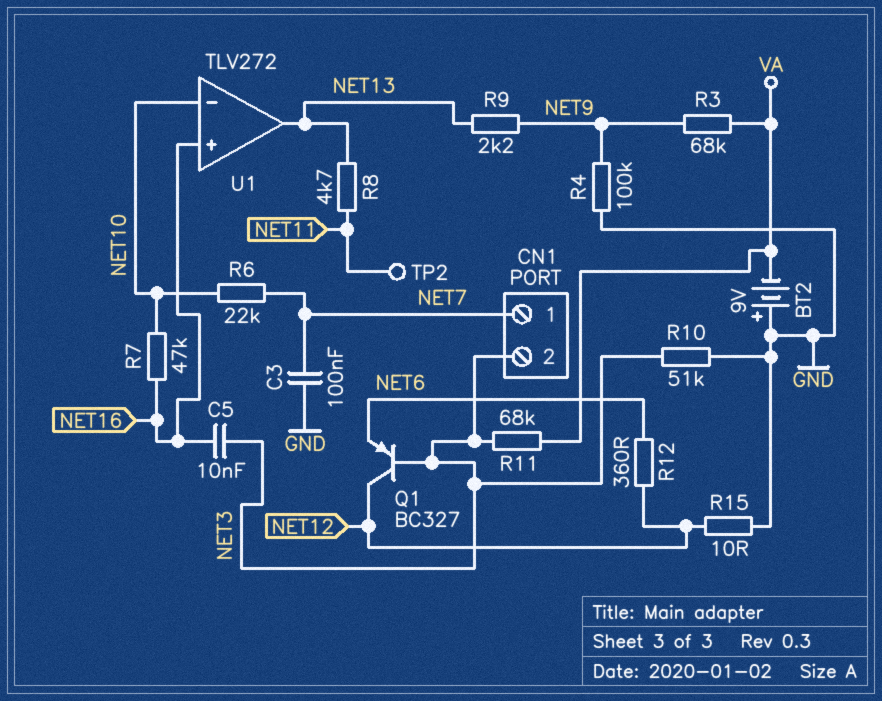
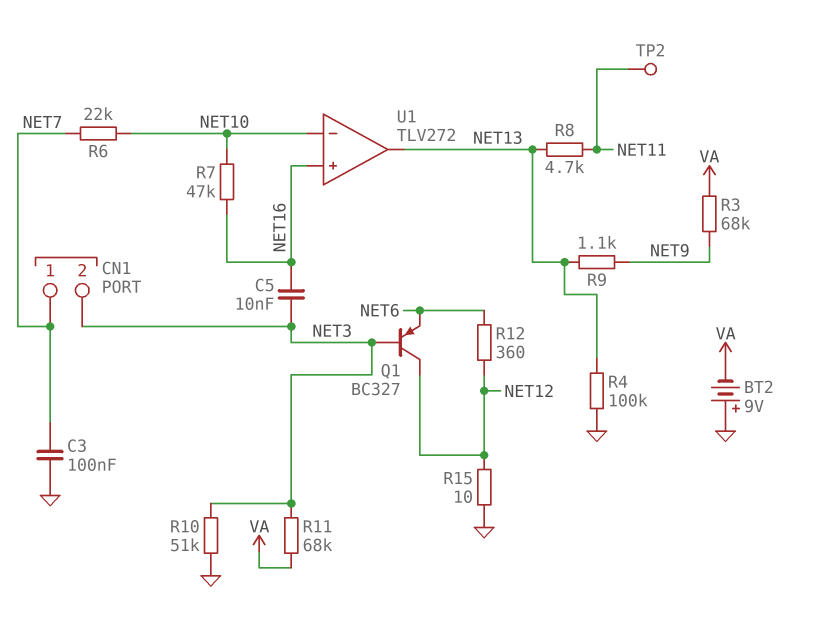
R4: 100k (GND, NET9) -> 100k (GND, NET13)
R9: 2.2k (NET9, NET13) -> 1.1k (NET9, NET13)

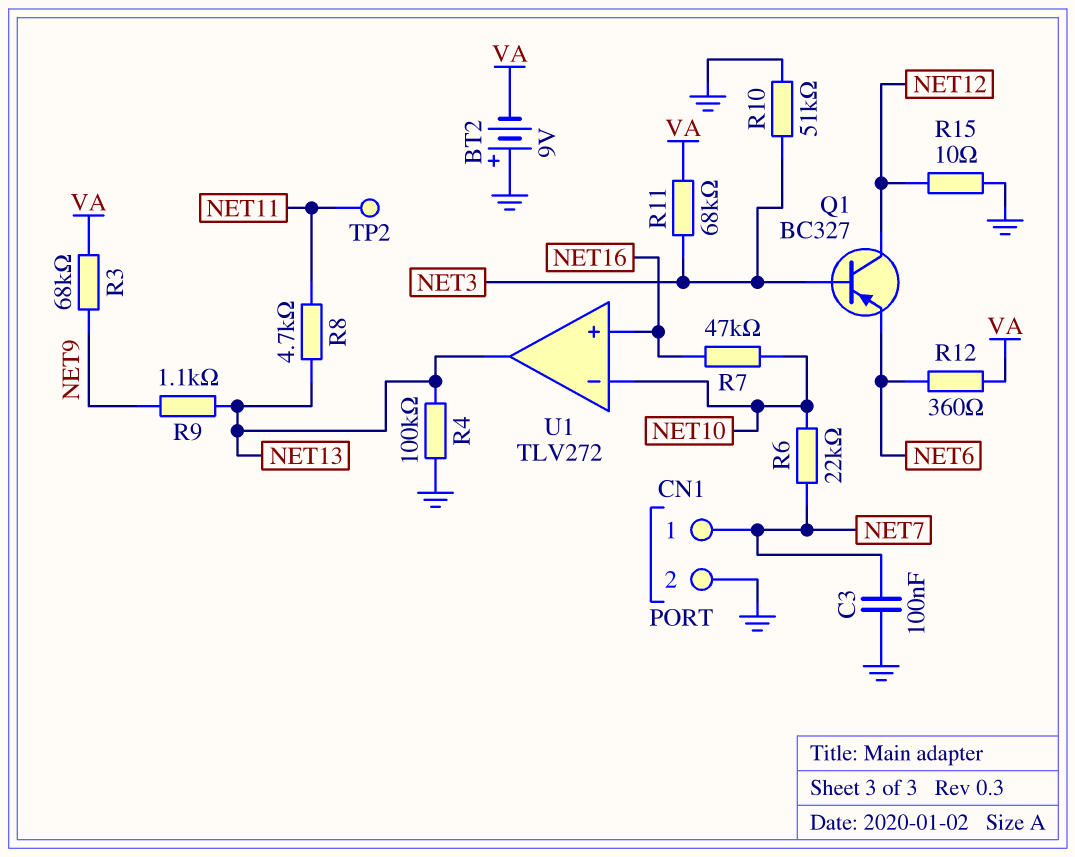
C5: 10nF (NET3, NET16) -> none
CN1 pin 2: NET3 -> GND
R12: 360 (NET6, NET12) -> 360 (NET6, VA)

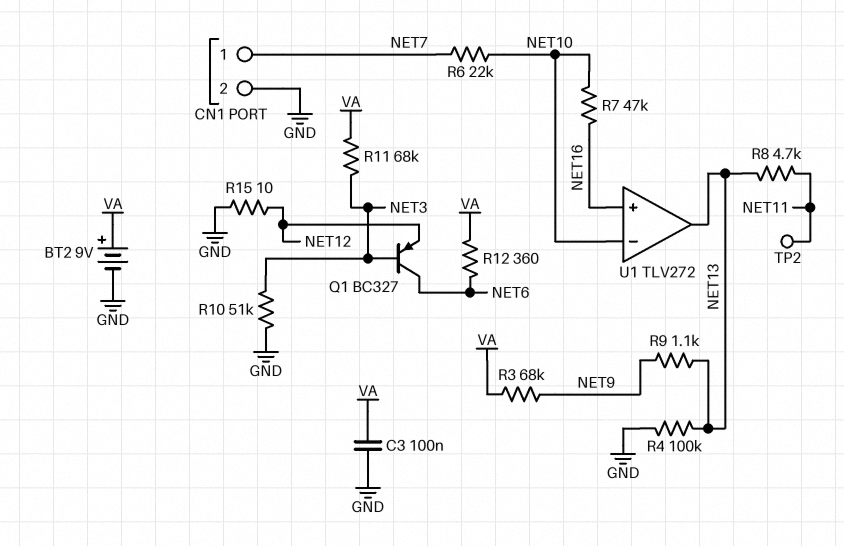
BT2: 9V (plus GND, minus VA) -> 9V (plus VA, minus GND)
C3: 100nF (GND, NET7) -> 100nF (GND, VA)
Q1: PNP BC327 (B NET3, C NET12, E NET6) -> PNP BC327 (B NET3, C NET6, E NET12)

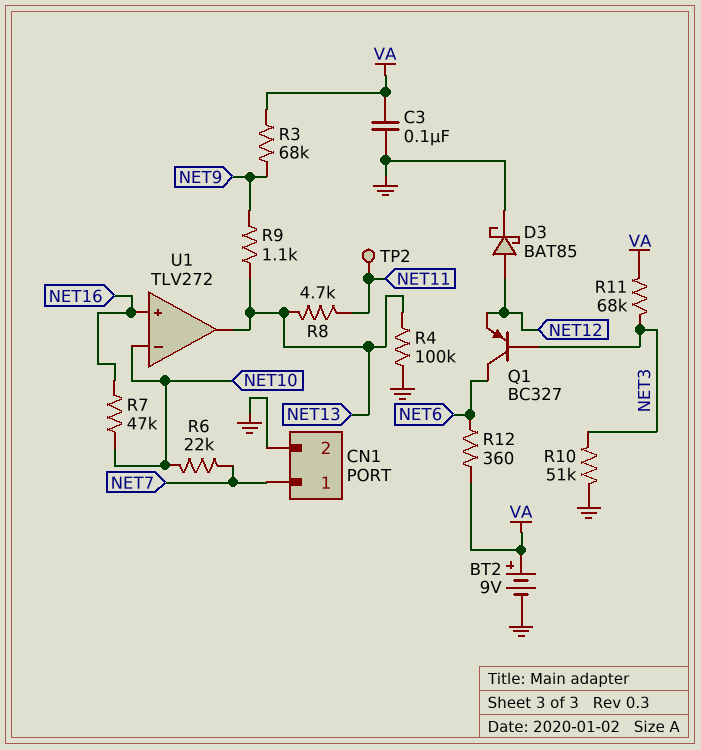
D3: none -> schottky BAT85 (A NET12, K GND)
R15: 10 (GND, NET12) -> none

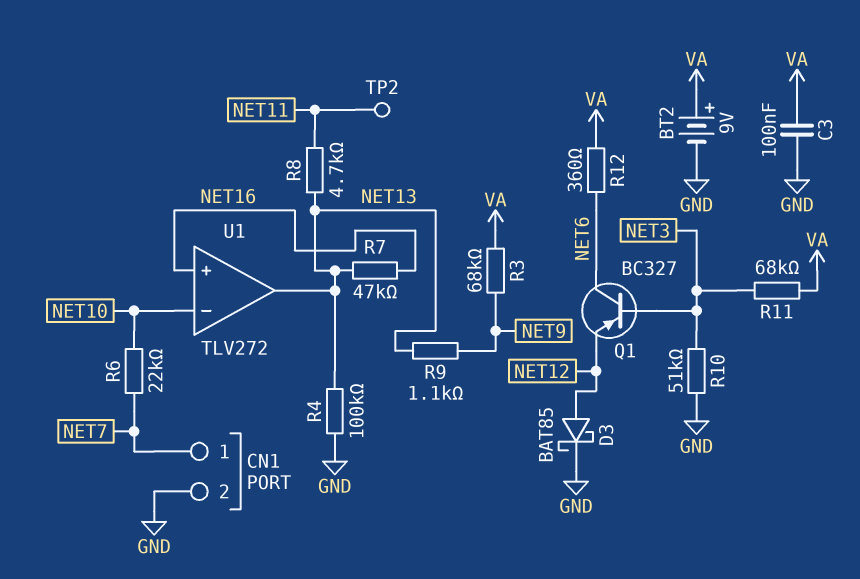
R7: 47k (NET10, NET16) -> 47k (NET13, NET16)

